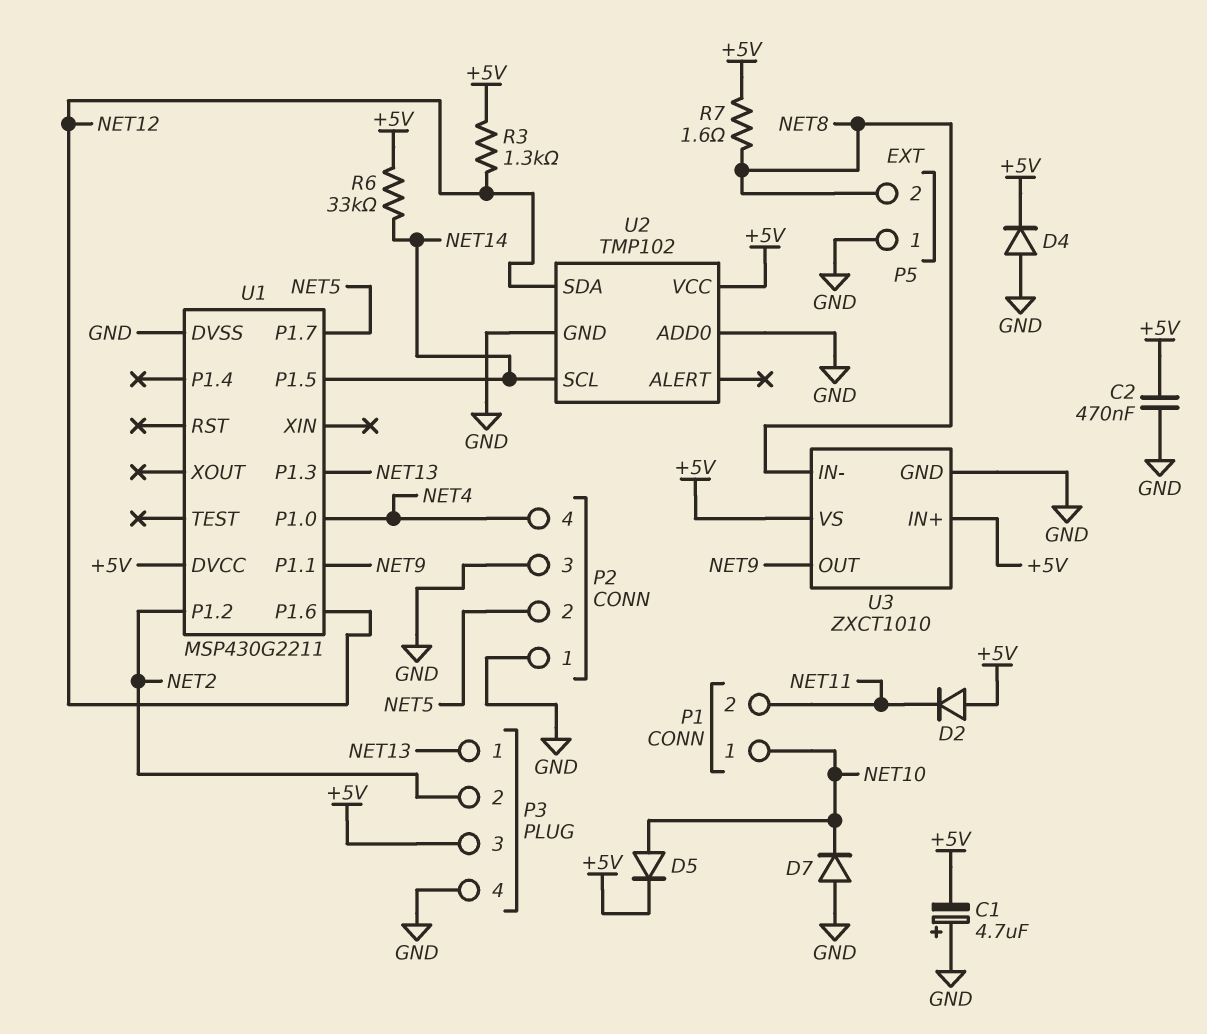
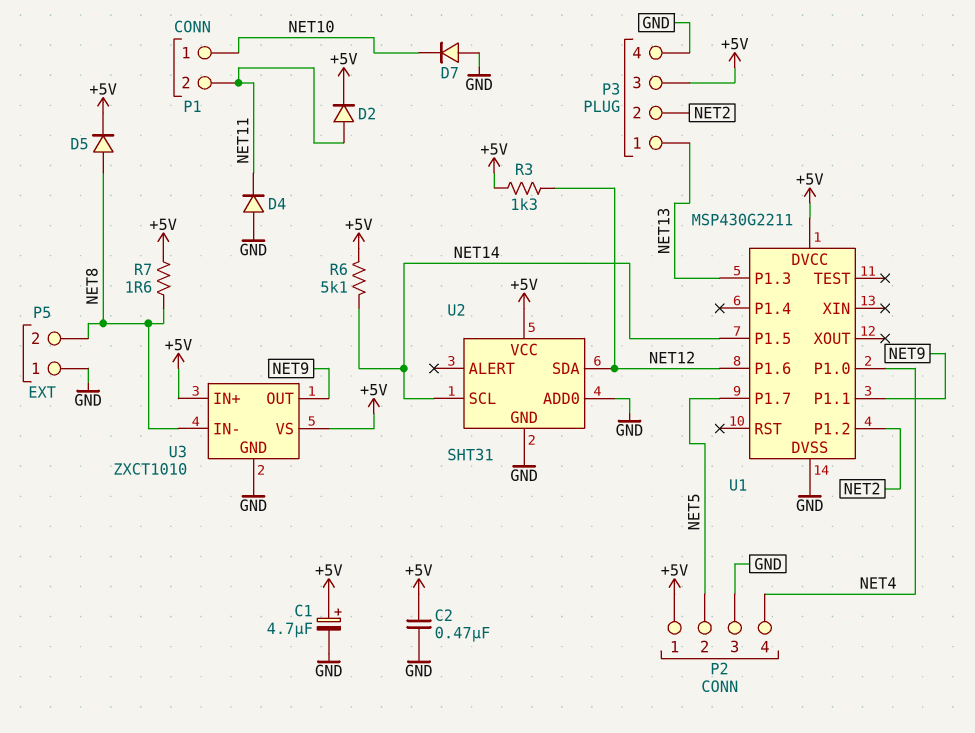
C1: 4.7uF (plus GND, minus +5V) -> 4.7uF (plus +5V, minus GND)
D2: diode (A +5V, K NET11) -> diode (A NET11, K +5V)
D4: diode (A GND, K +5V) -> diode (A GND, K NET11)
D5: diode (A NET10, K +5V) -> diode (A NET8, K +5V)
P2 pin 1: GND -> +5V
R6: 33k (+5V, NET14) -> 5.1k (+5V, NET14)
U2: TMP102 -> SHT31

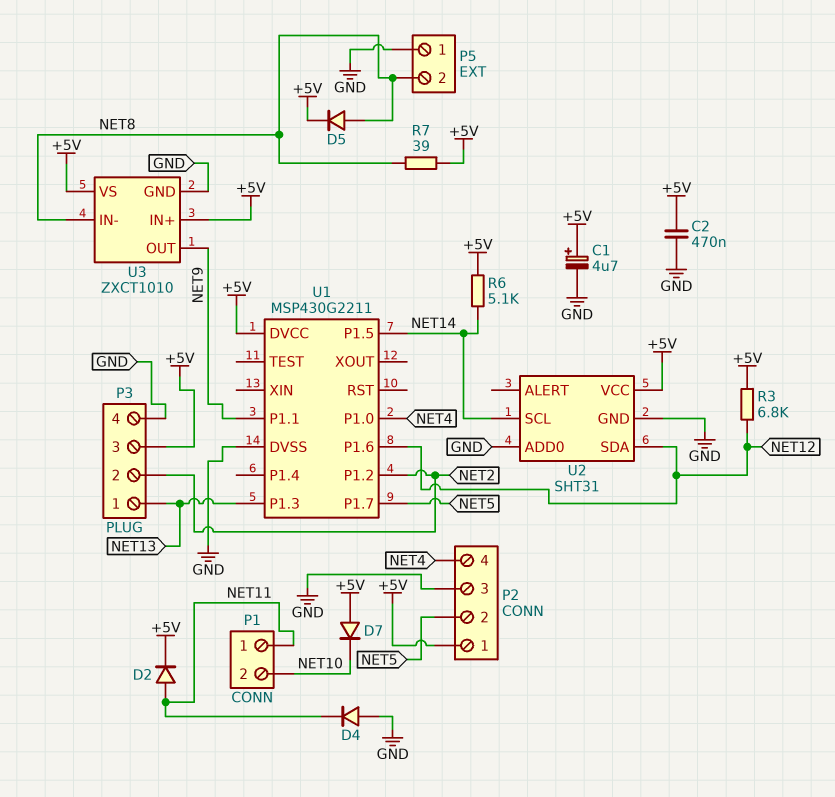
D7: diode (A GND, K NET10) -> diode (A +5V, K NET10)
P1 pin 1: NET10 -> NET11
P1 pin 2: NET11 -> NET10
R3: 1.3k (+5V, NET12) -> 6.8k (+5V, NET12)
R7: 1.6 (+5V, NET8) -> 39 (+5V, NET8)

